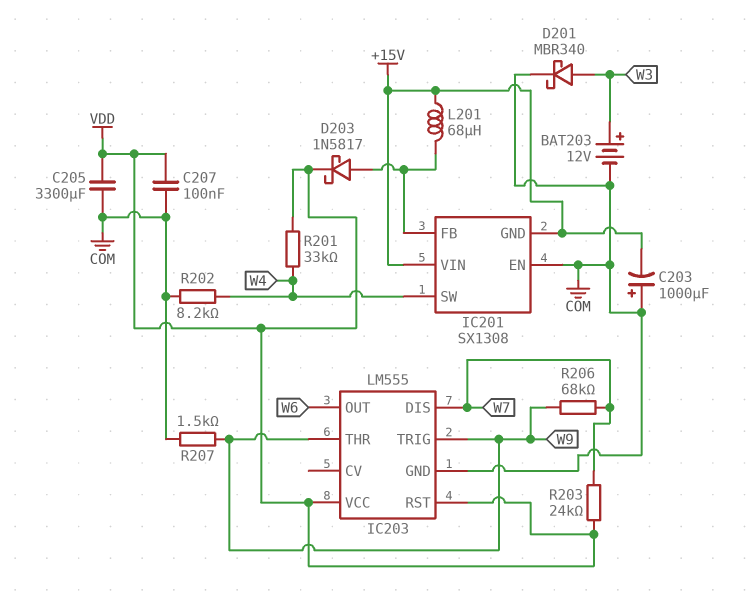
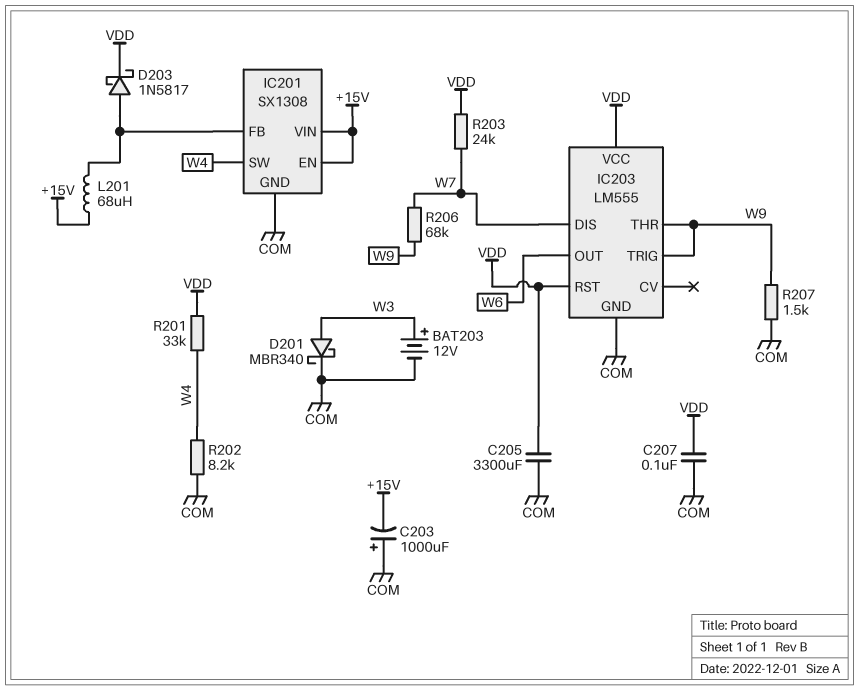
IC201 pin EN: COM -> +15V
IC201 pin GND: +15V -> COM

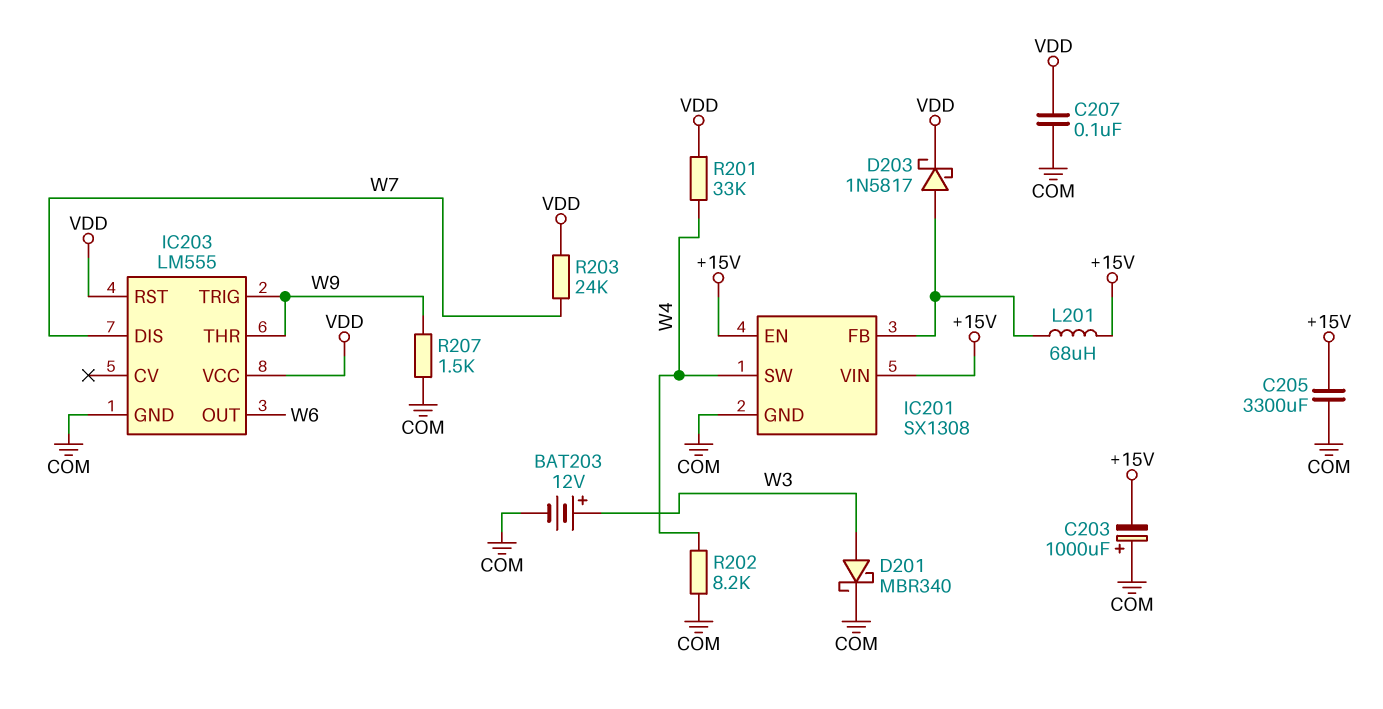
C205: 3300uF (COM, VDD) -> 3300uF (+15V, COM)
R206: 68k (W7, W9) -> none

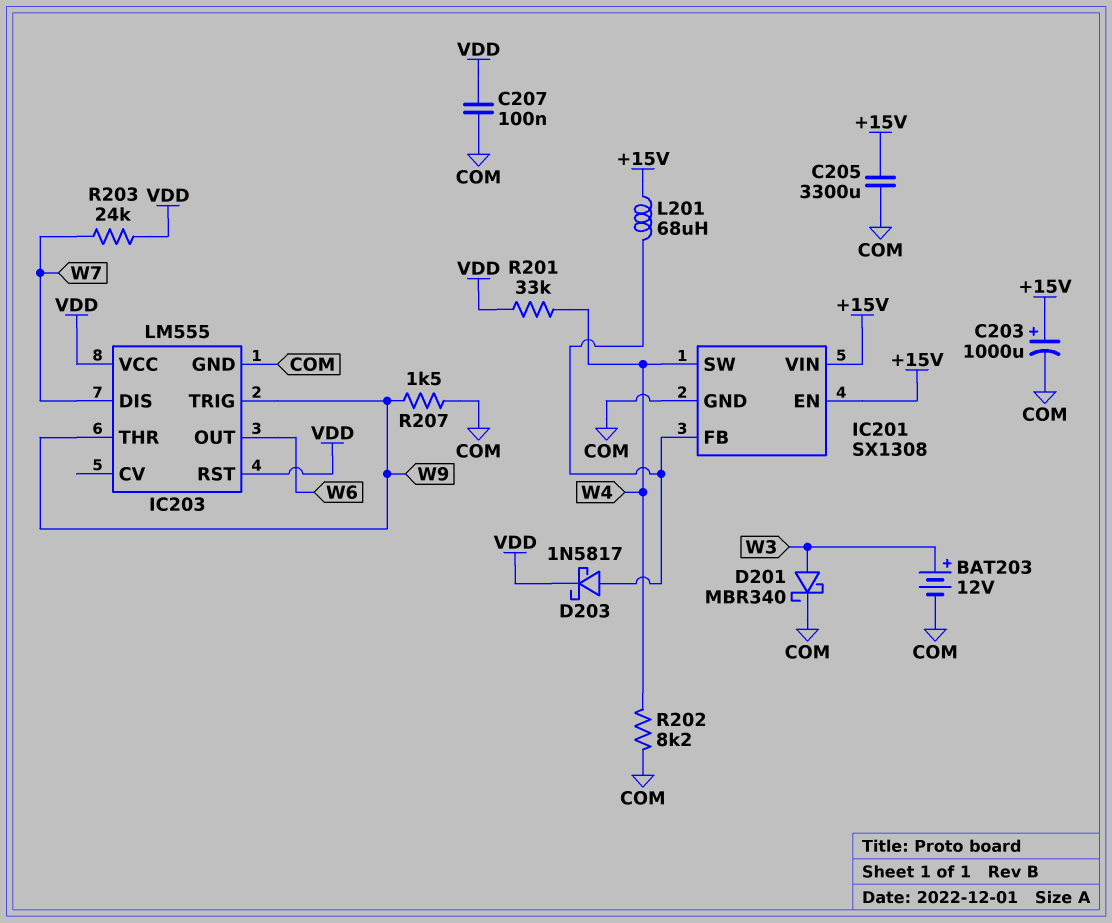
C203: 1000uF (plus COM, minus +15V) -> 1000uF (plus +15V, minus COM)

